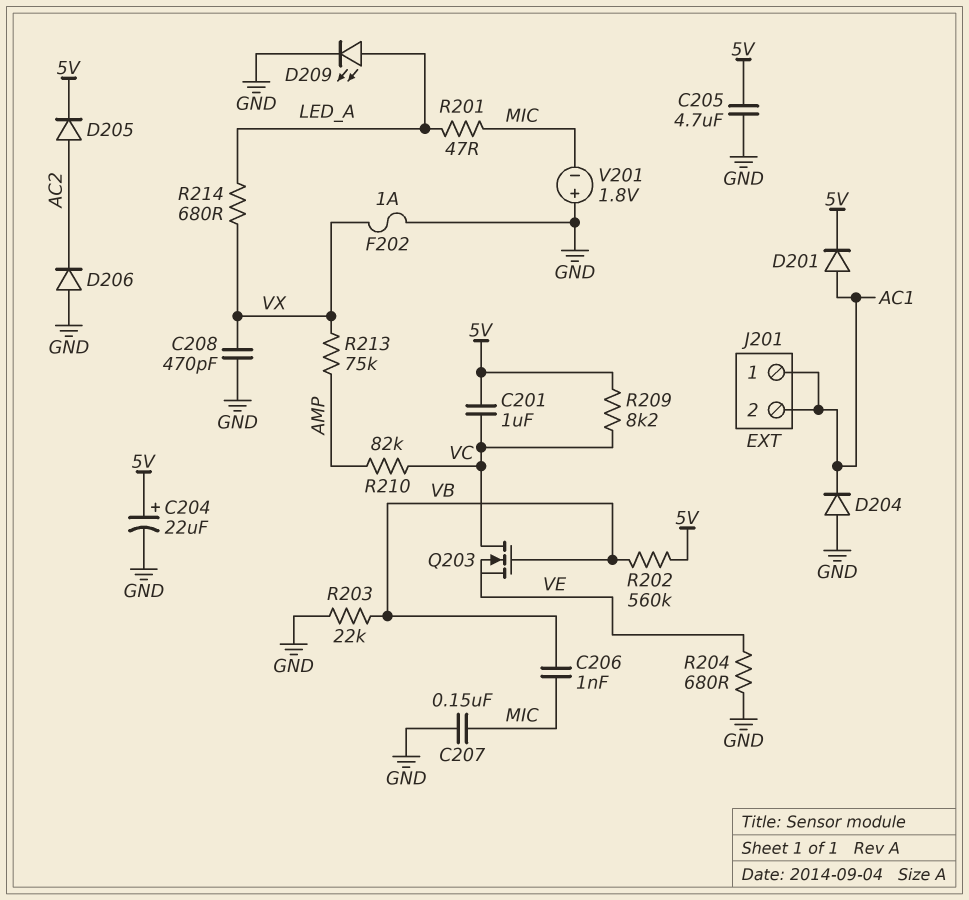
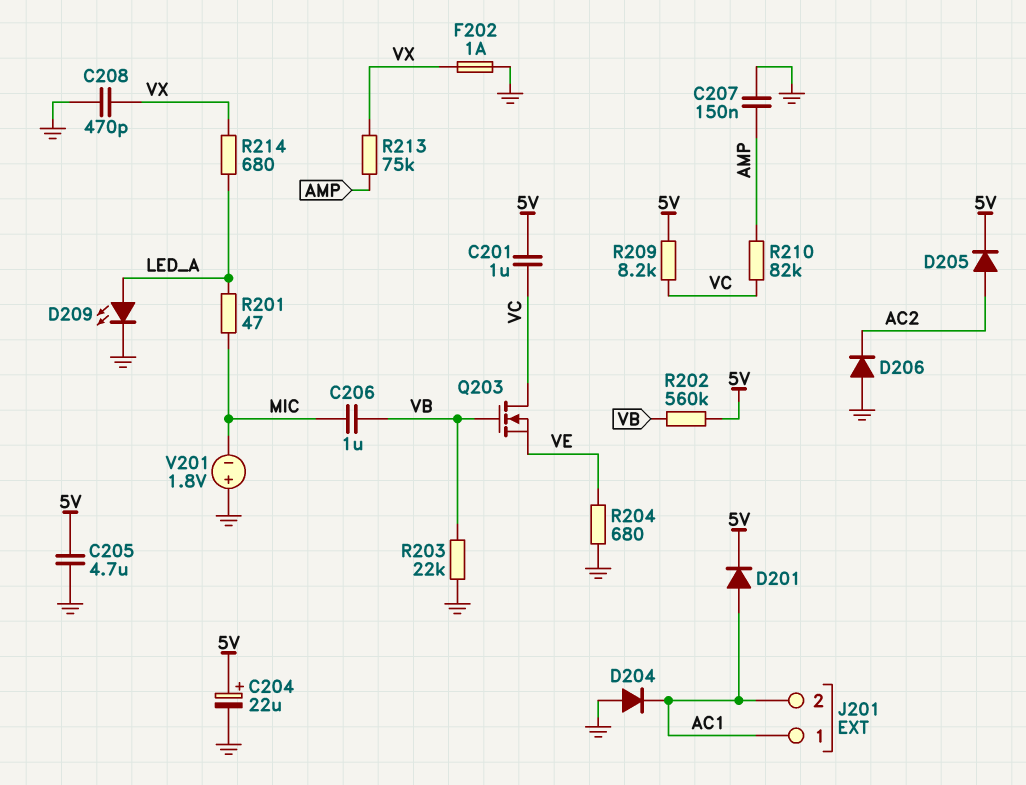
C206: 1nF (MIC, VB) -> 1uF (MIC, VB)
C207: 150nF (GND, MIC) -> 150nF (AMP, GND)

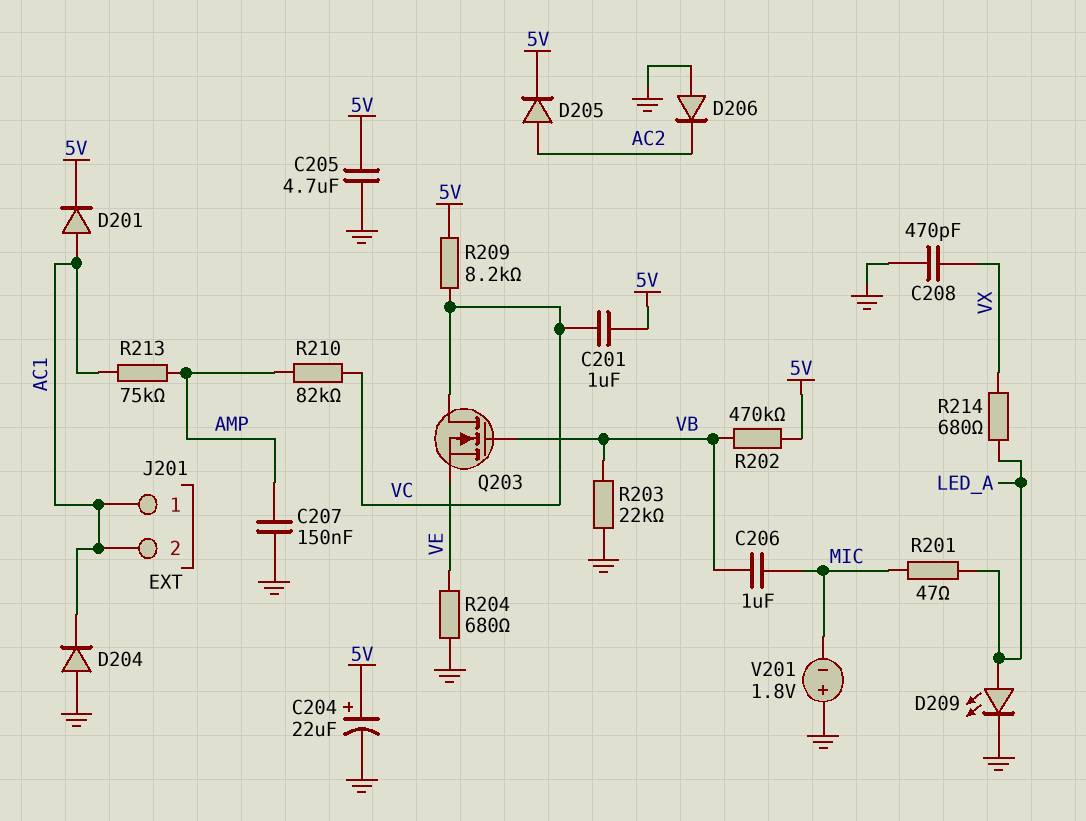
F202: 1A (GND, VX) -> none
R202: 560k (5V, VB) -> 470k (5V, VB)
R213: 75k (AMP, VX) -> 75k (AC1, AMP)

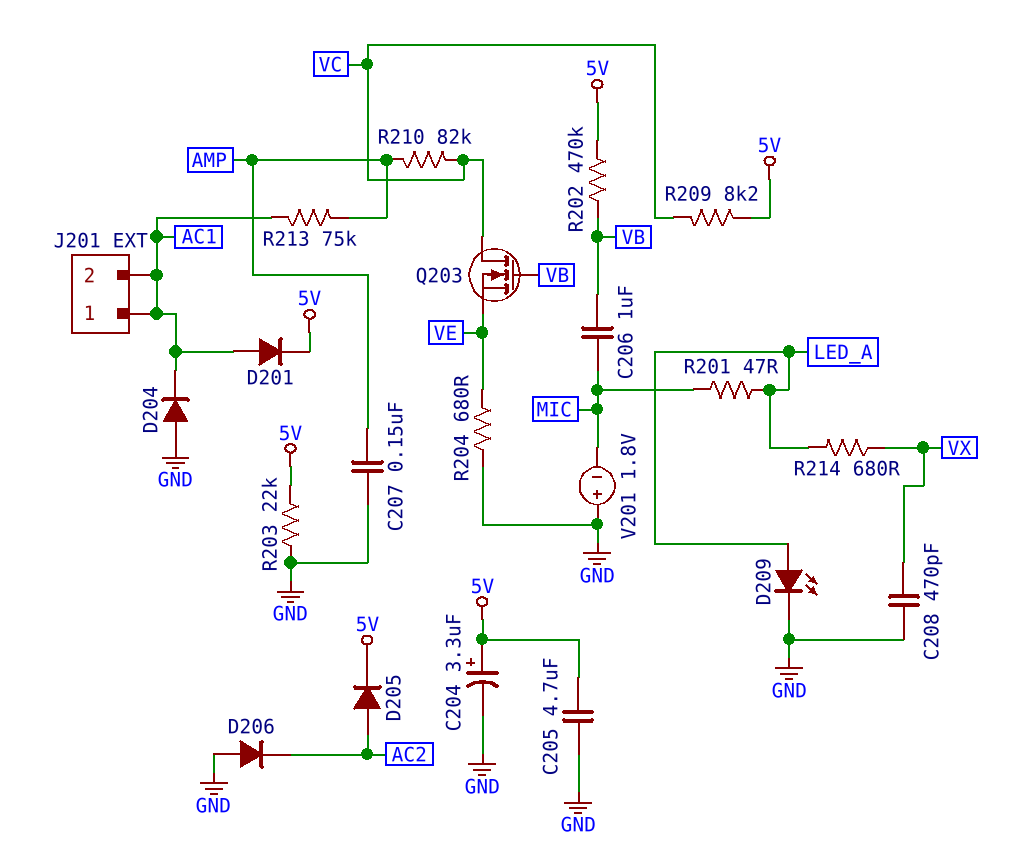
C201: 1uF (5V, VC) -> none
C204: 22uF (plus 5V, minus GND) -> 3.3uF (plus 5V, minus GND)
R203: 22k (GND, VB) -> 22k (5V, GND)

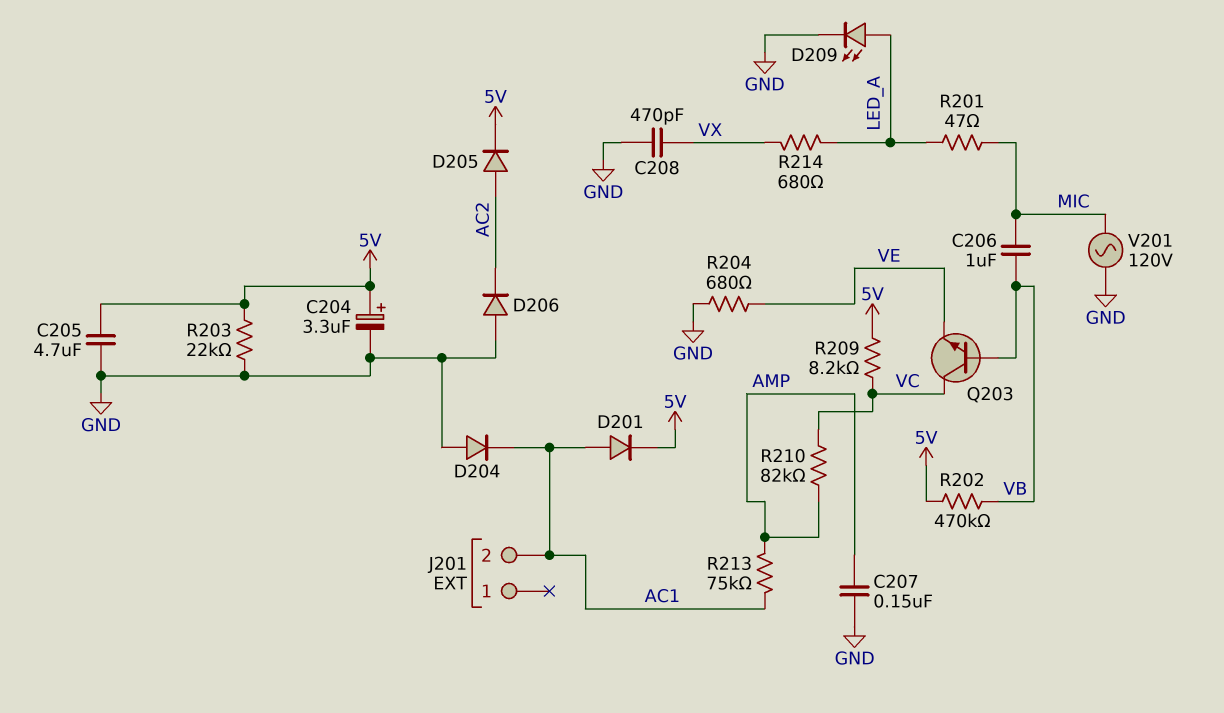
J201 pin 1: AC1 -> none
Q203: NMOS (G VB, D VC, S VE) -> NPN (B VB, C VC, E VE)
V201: 1.8V (plus GND, minus MIC) -> AC 120V (GND, MIC)

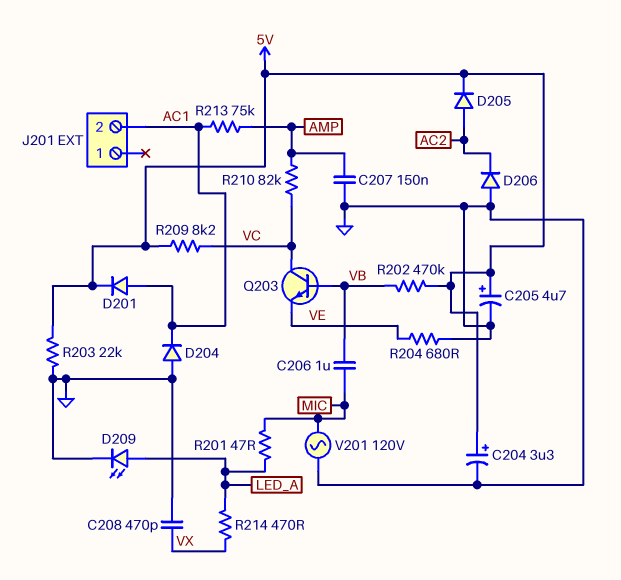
C205: 4.7uF (5V, GND) -> 4.7uF (plus 5V, minus GND)
R214: 680 (LED_A, VX) -> 470 (LED_A, VX)

